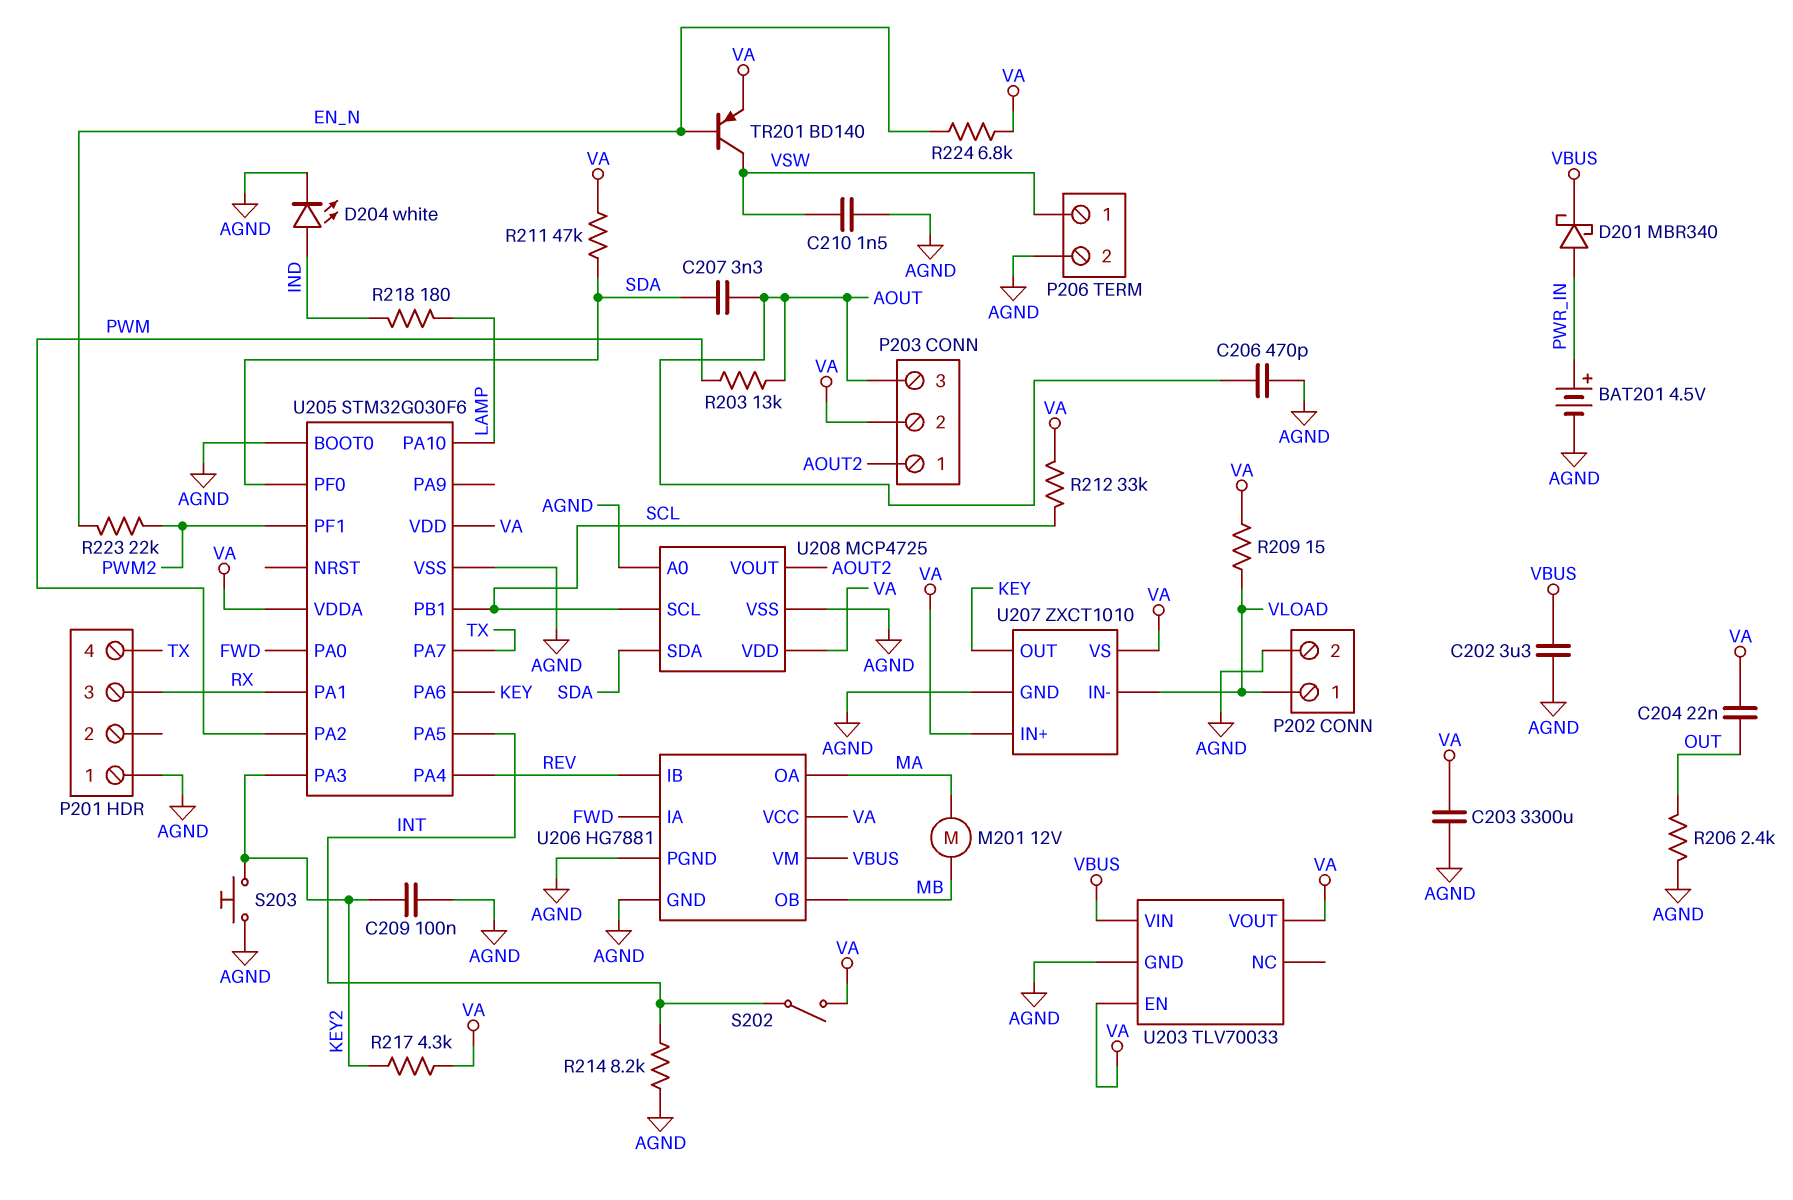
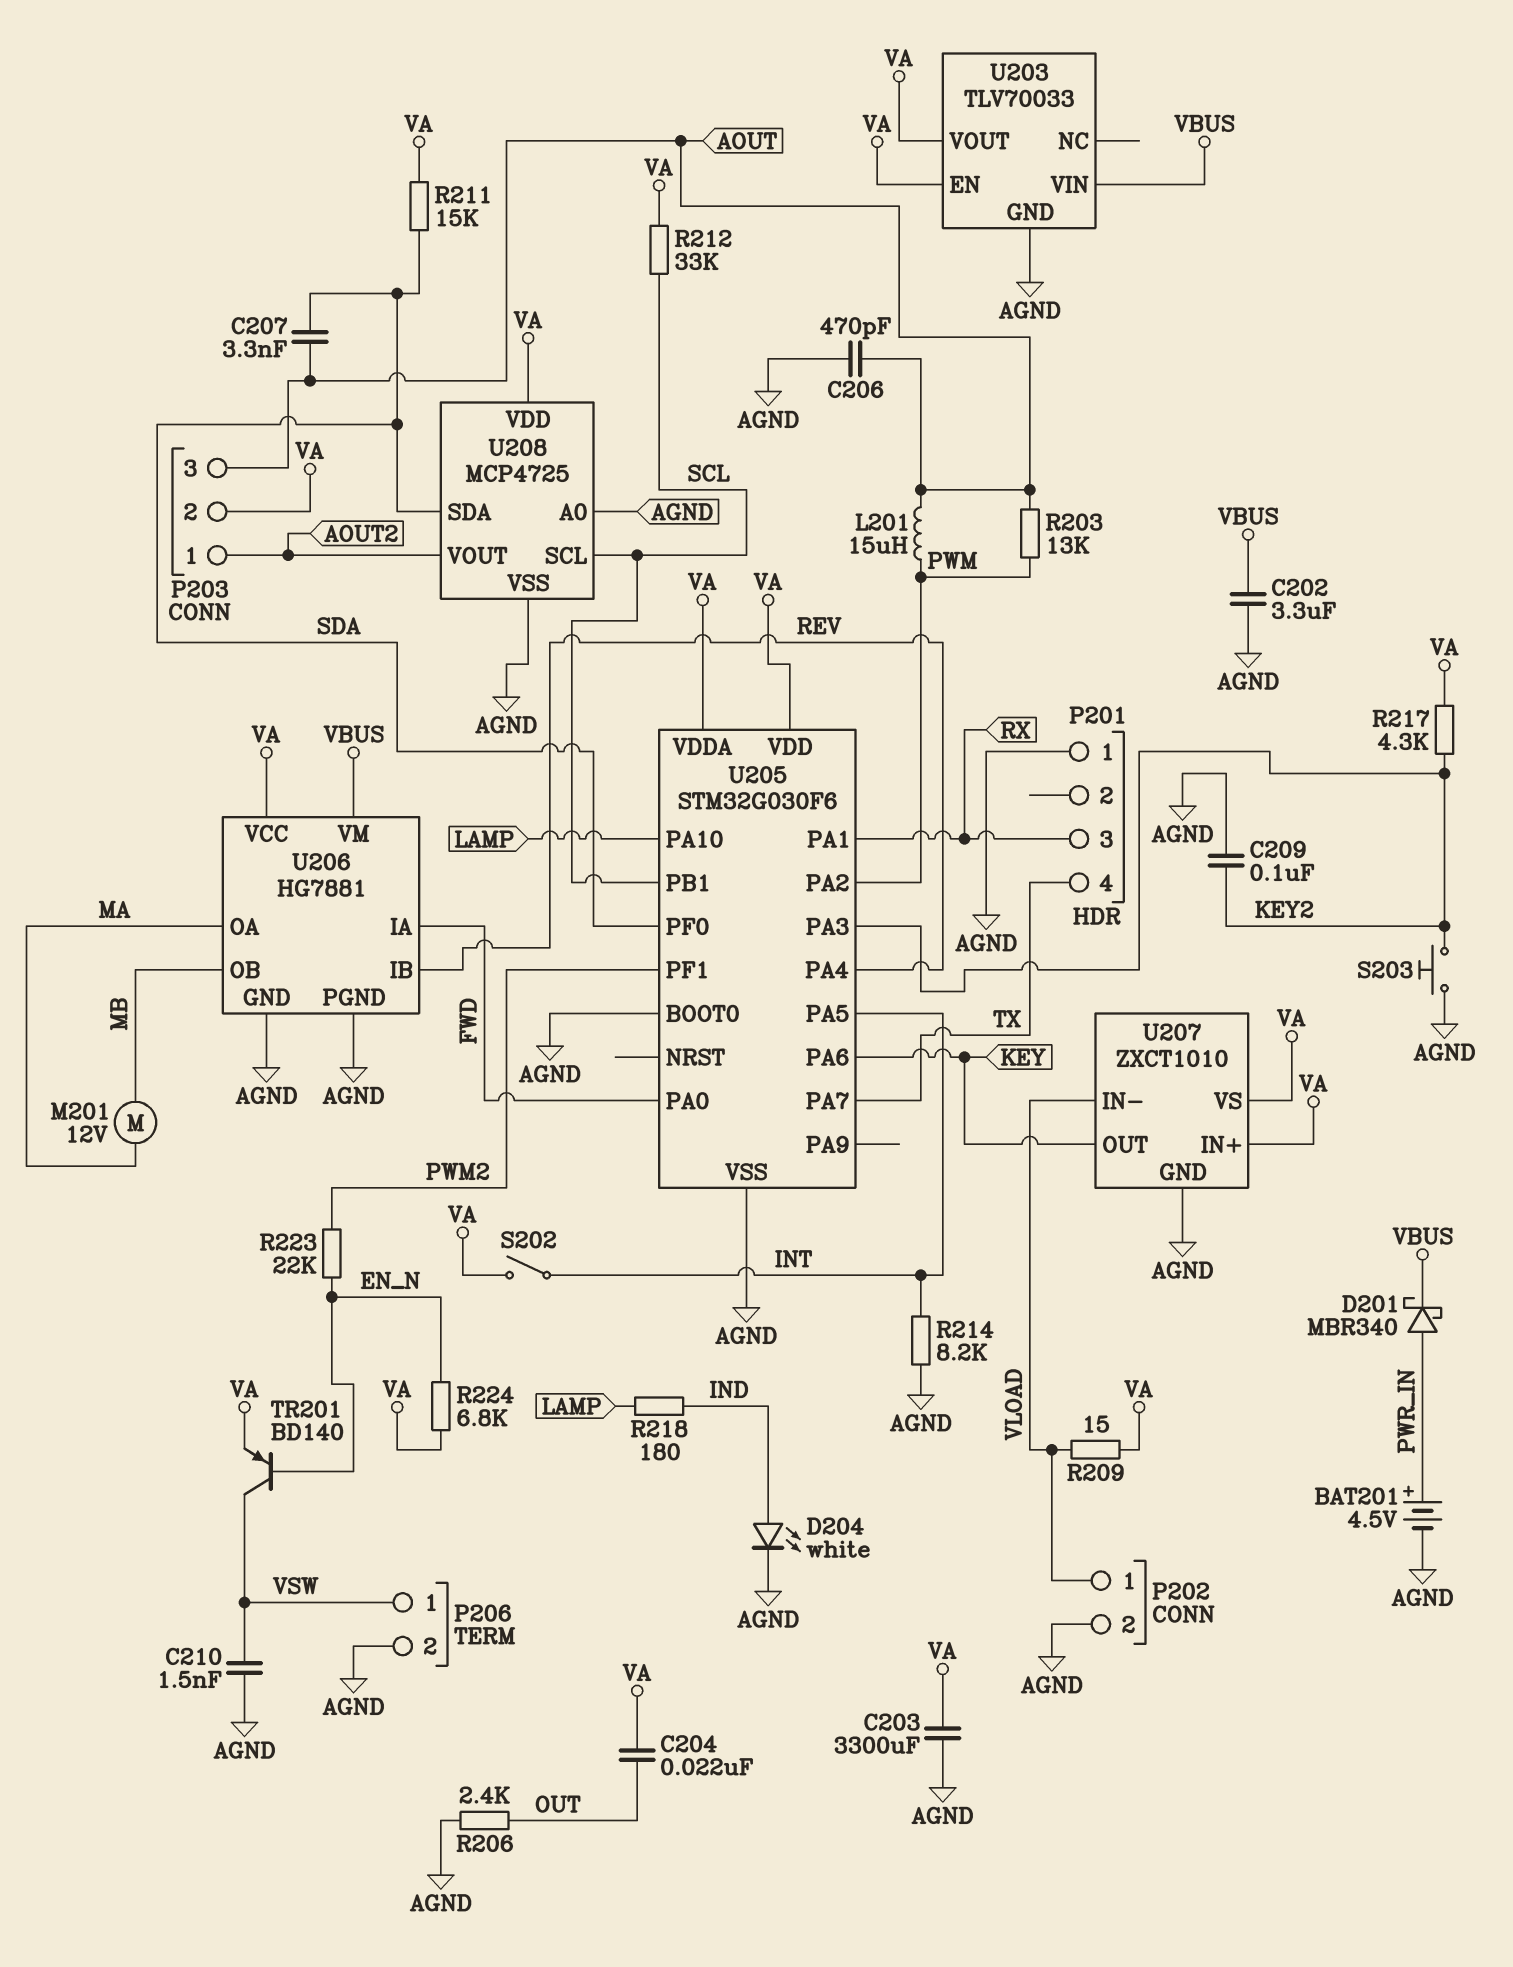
L201: none -> 15uH (AOUT, PWM)
R211: 47k (SDA, VA) -> 15k (SDA, VA)

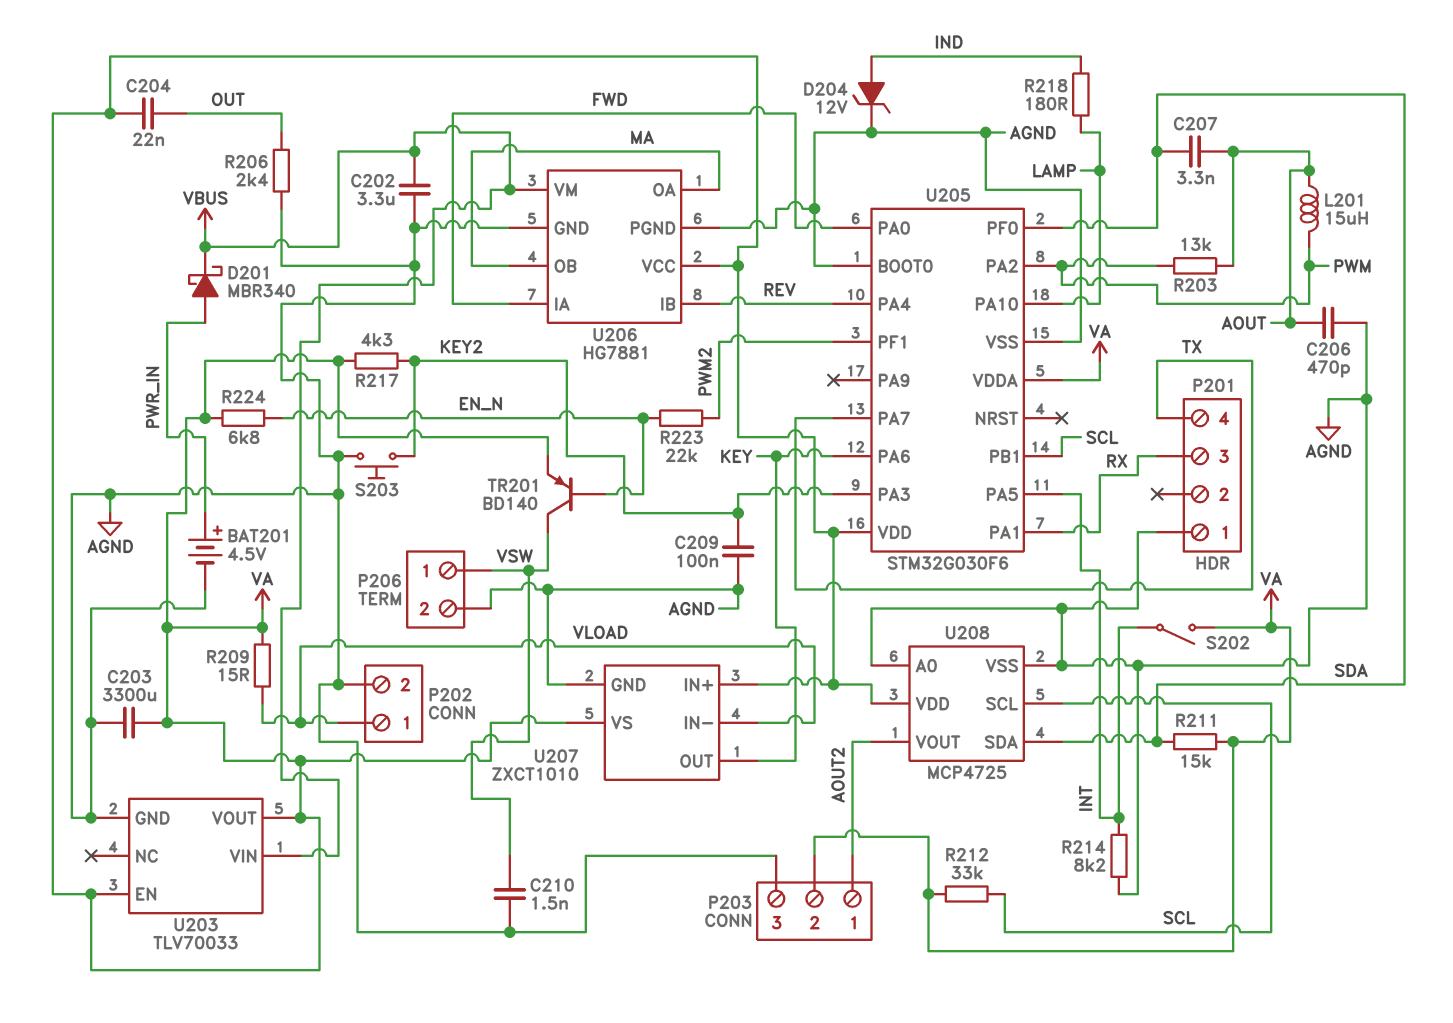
D204: LED white (A IND, K AGND) -> zener 12V (A IND, K AGND)
M201: motor 12V (MA, MB) -> none
P203 pin 3: AOUT -> AGND
U206 pin OB: MB -> MA

